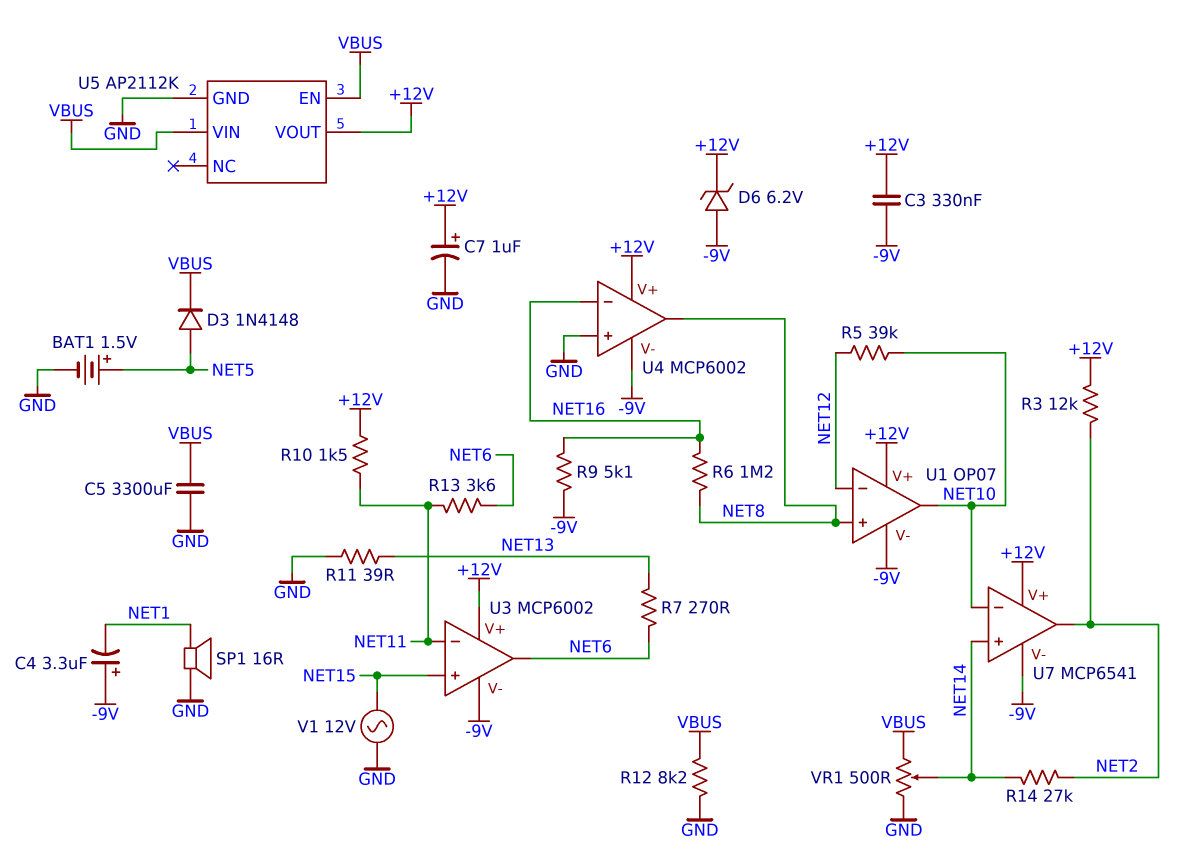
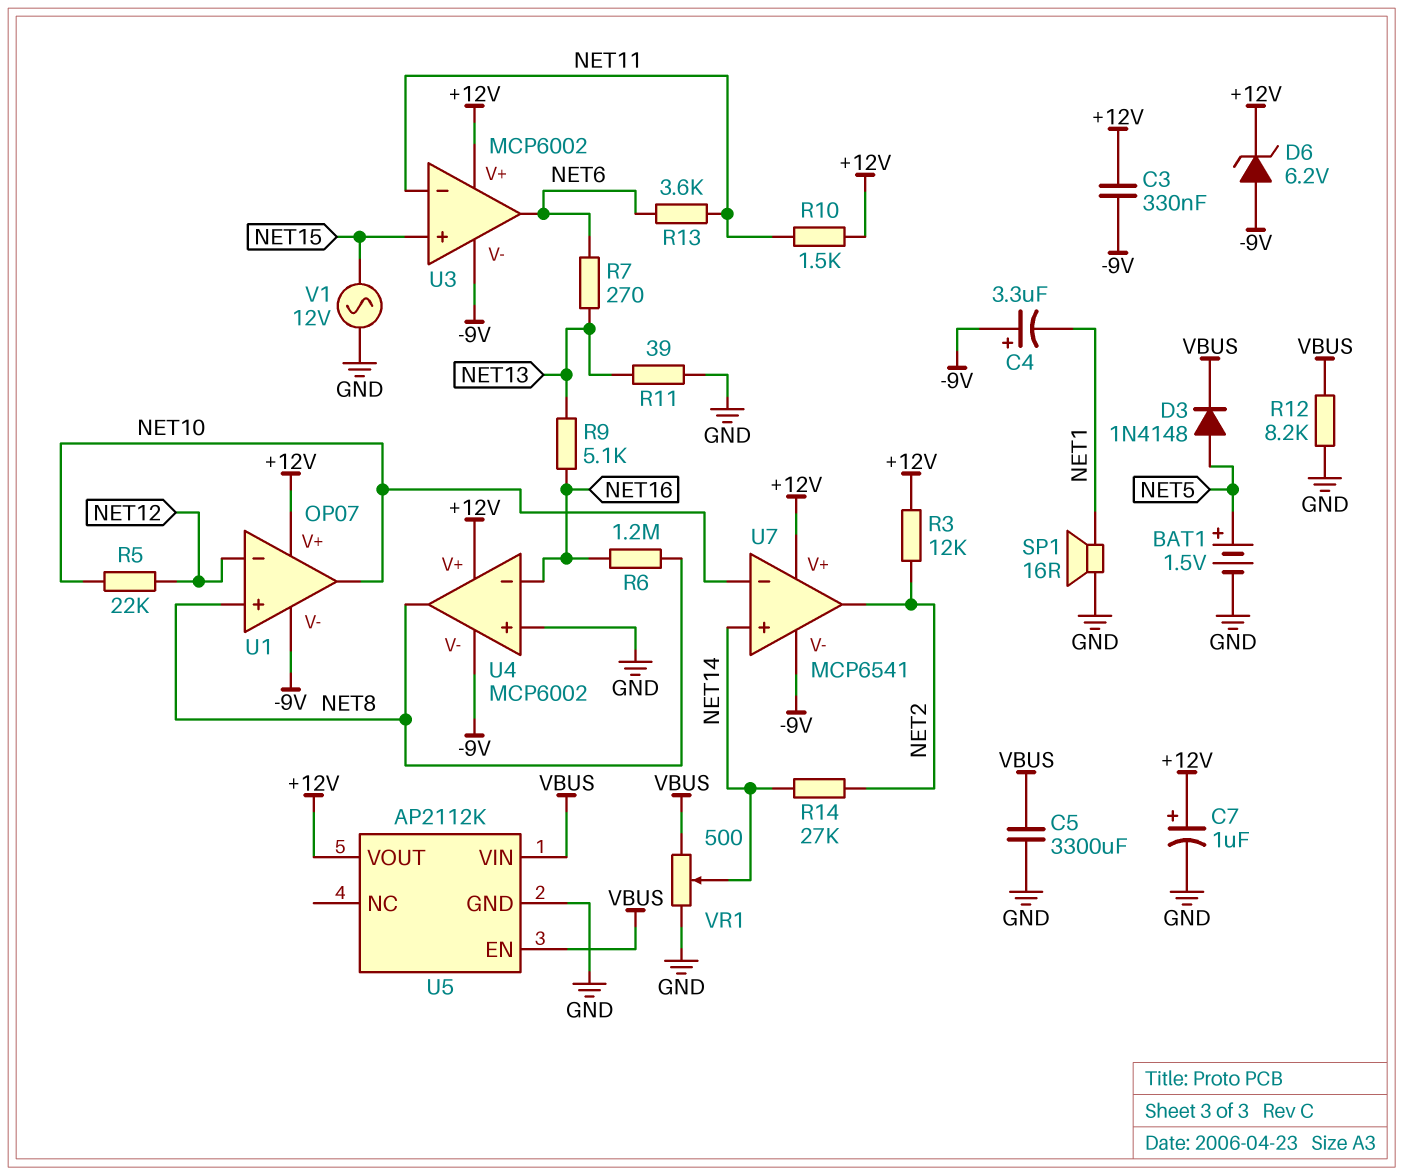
R5: 39k (NET10, NET12) -> 22k (NET10, NET12)
R9: 5.1k (-9V, NET16) -> 5.1k (NET13, NET16)

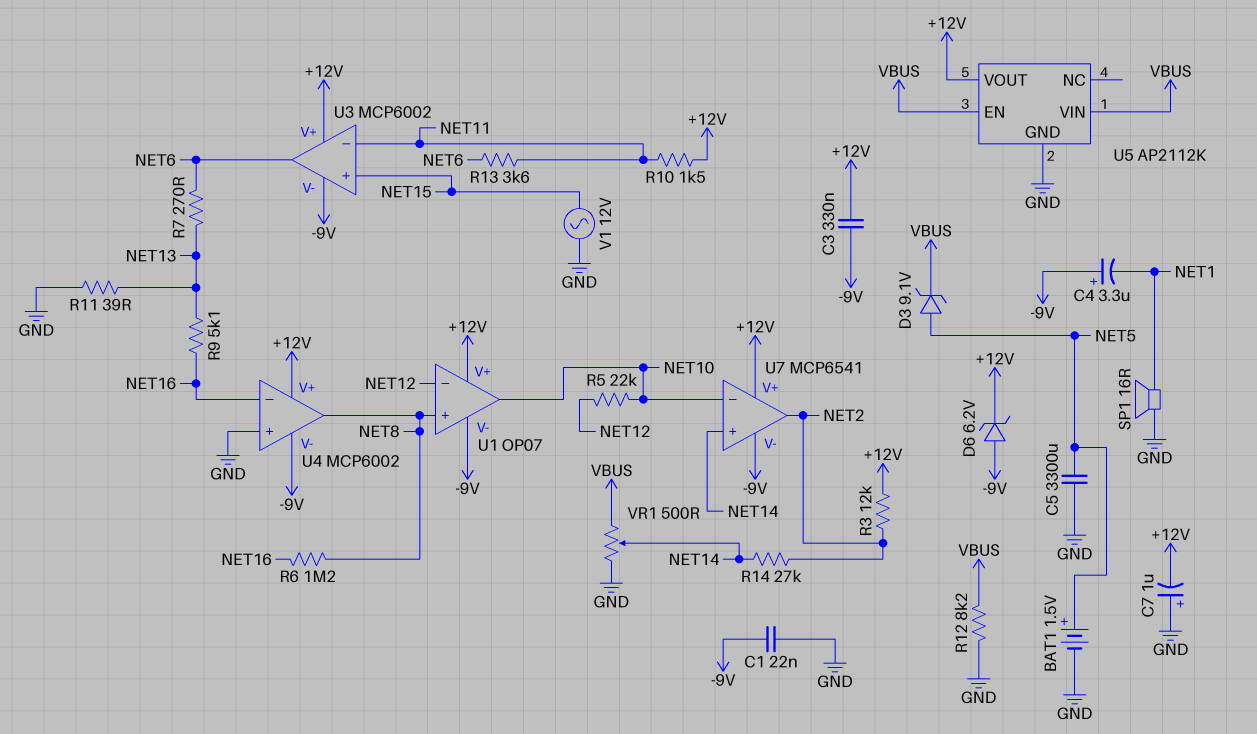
C1: none -> 22nF (-9V, GND)
C5: 3300uF (GND, VBUS) -> 3300uF (GND, NET5)
C7: 1uF (plus +12V, minus GND) -> 1uF (plus GND, minus +12V)
D3: diode 1N4148 (A NET5, K VBUS) -> zener 9.1V (A NET5, K VBUS)

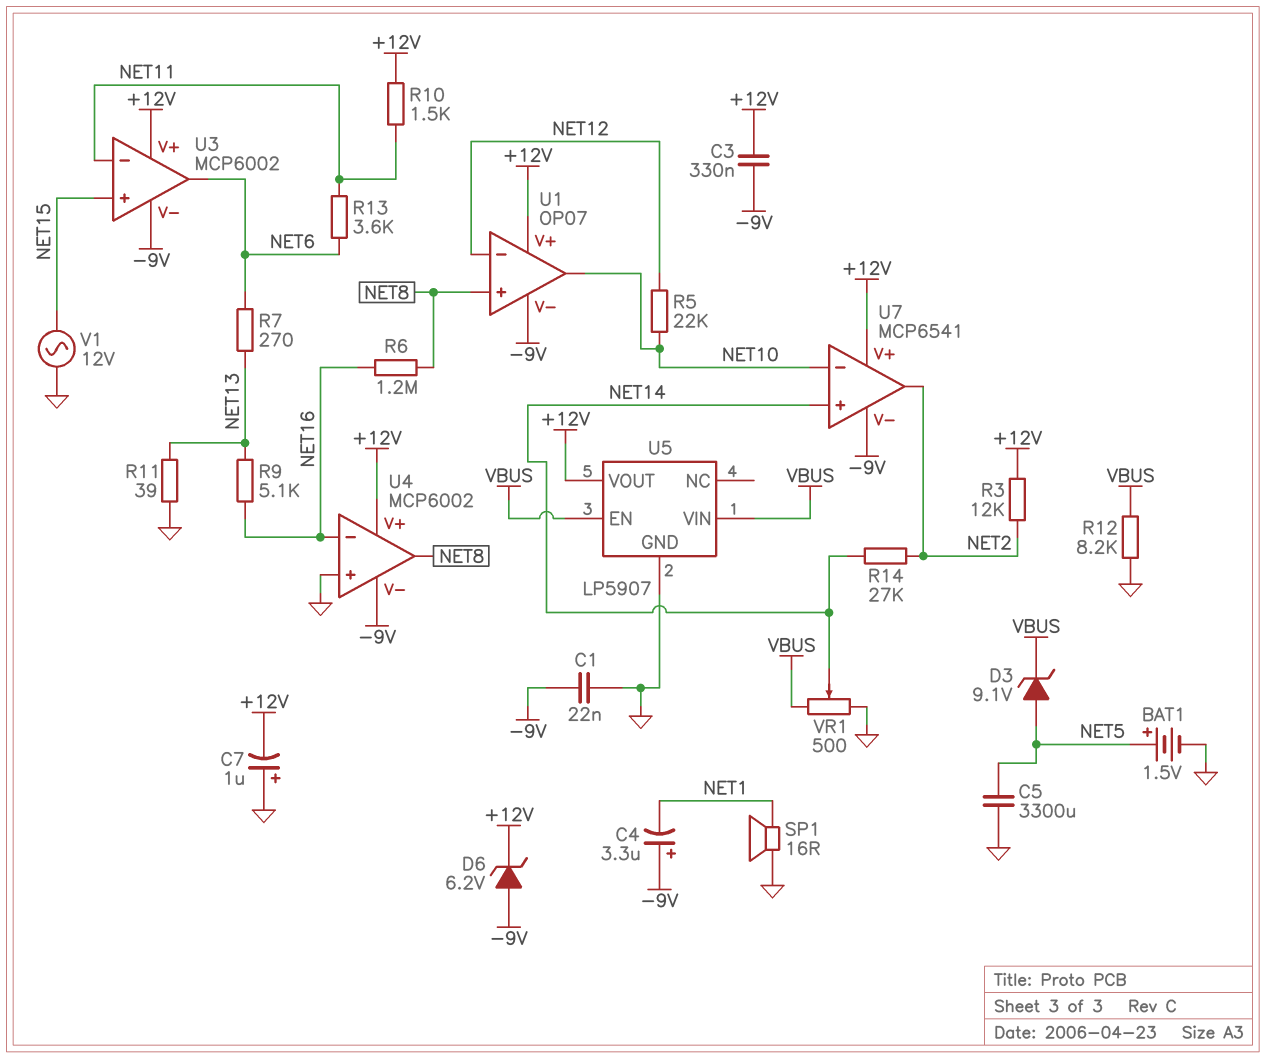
U5: AP2112K -> LP5907

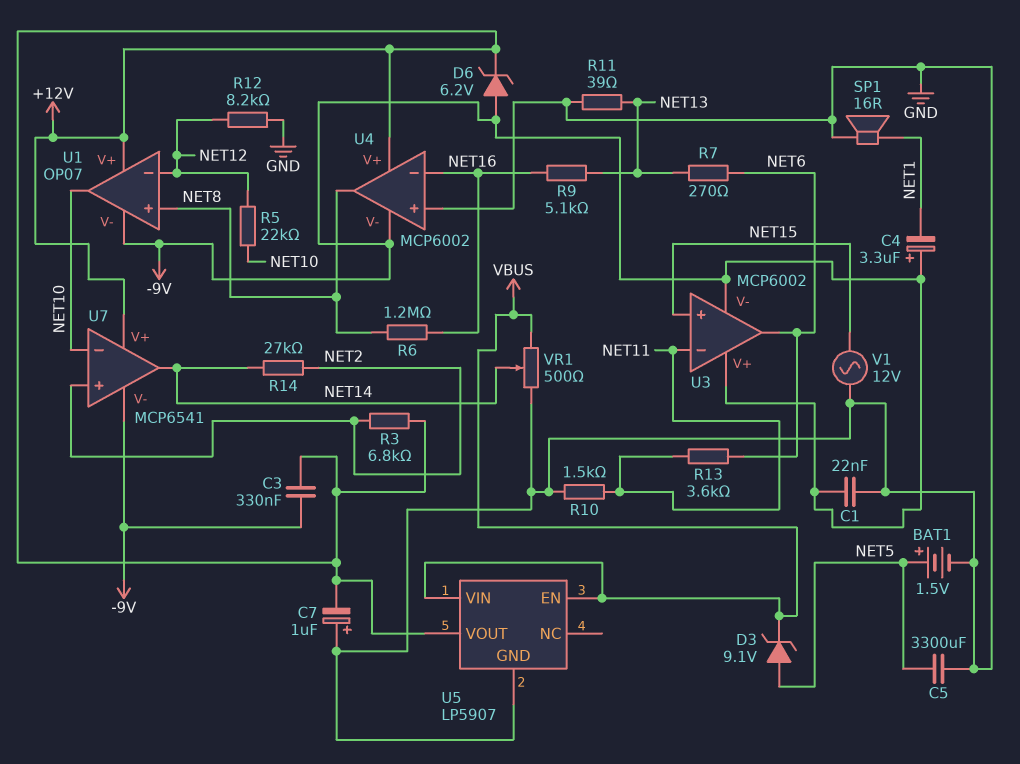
R3: 12k (+12V, NET2) -> 6.8k (+12V, NET2)
R10: 1.5k (+12V, NET11) -> 1.5k (GND, NET11)
R12: 8.2k (GND, VBUS) -> 8.2k (GND, NET12)
U3 pin V+: +12V -> -9V
U7 pin in+: NET14 -> NET2
U7 pin out: NET2 -> NET14

